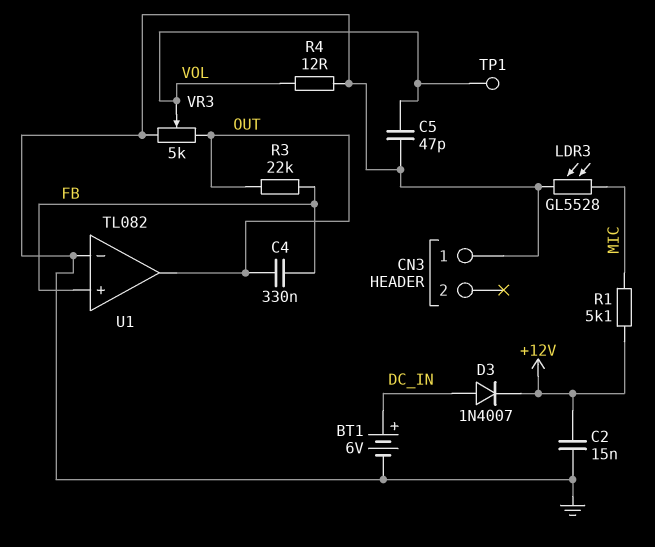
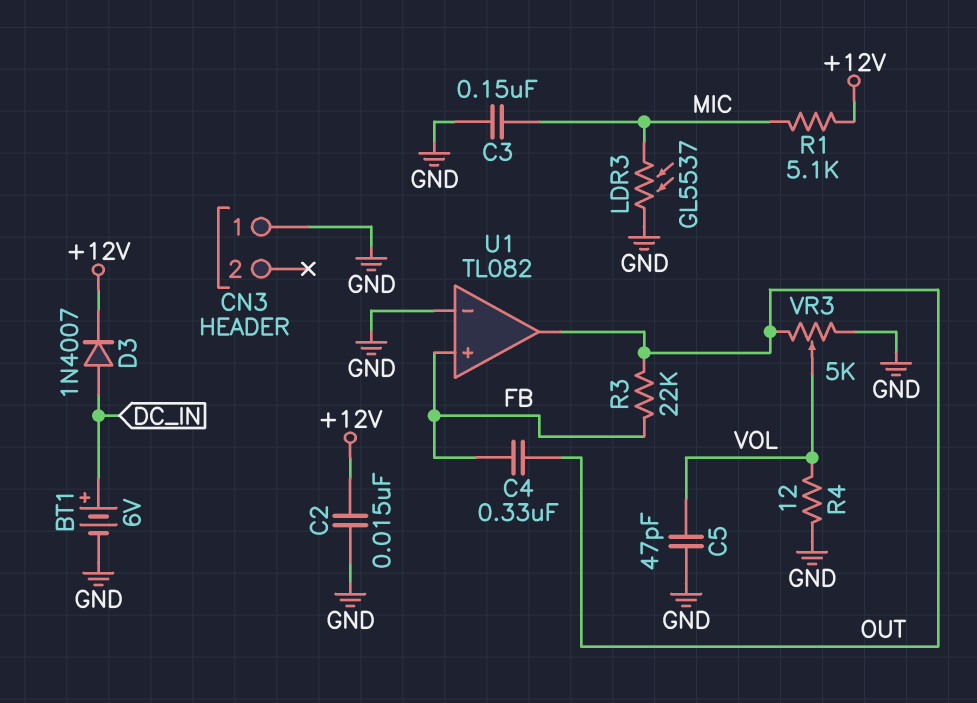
C3: none -> 150nF (GND, MIC)
LDR3: GL5528 (GND, MIC) -> GL5537 (GND, MIC)
TP1: test point (VOL) -> none

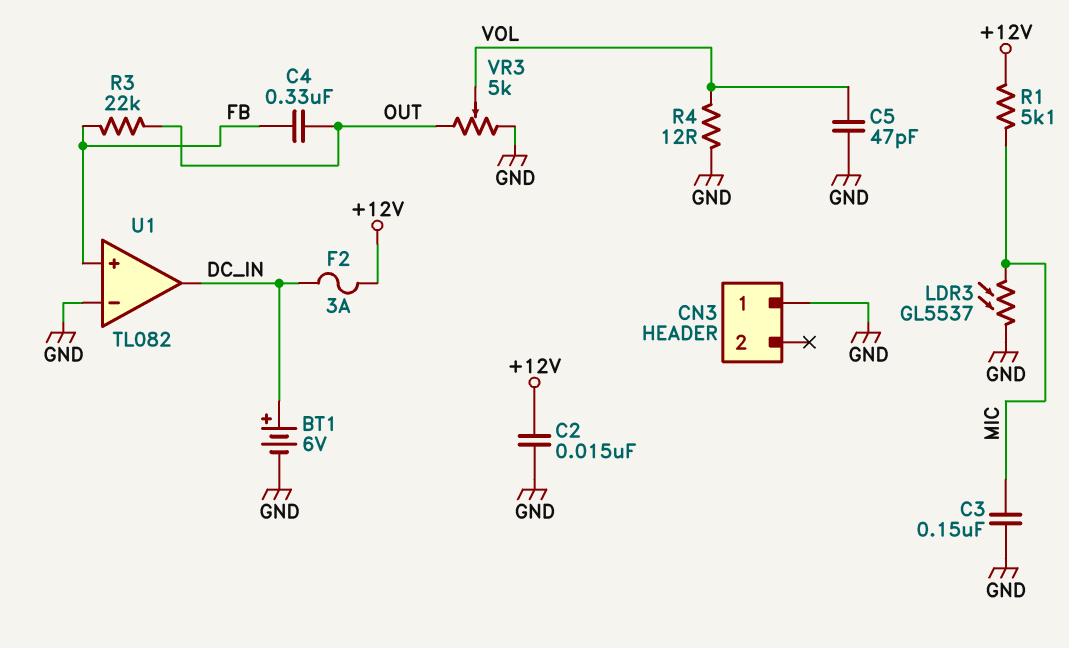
D3: diode 1N4007 (A DC_IN, K +12V) -> none
F2: none -> 3A (+12V, DC_IN)
U1 pin out: OUT -> DC_IN

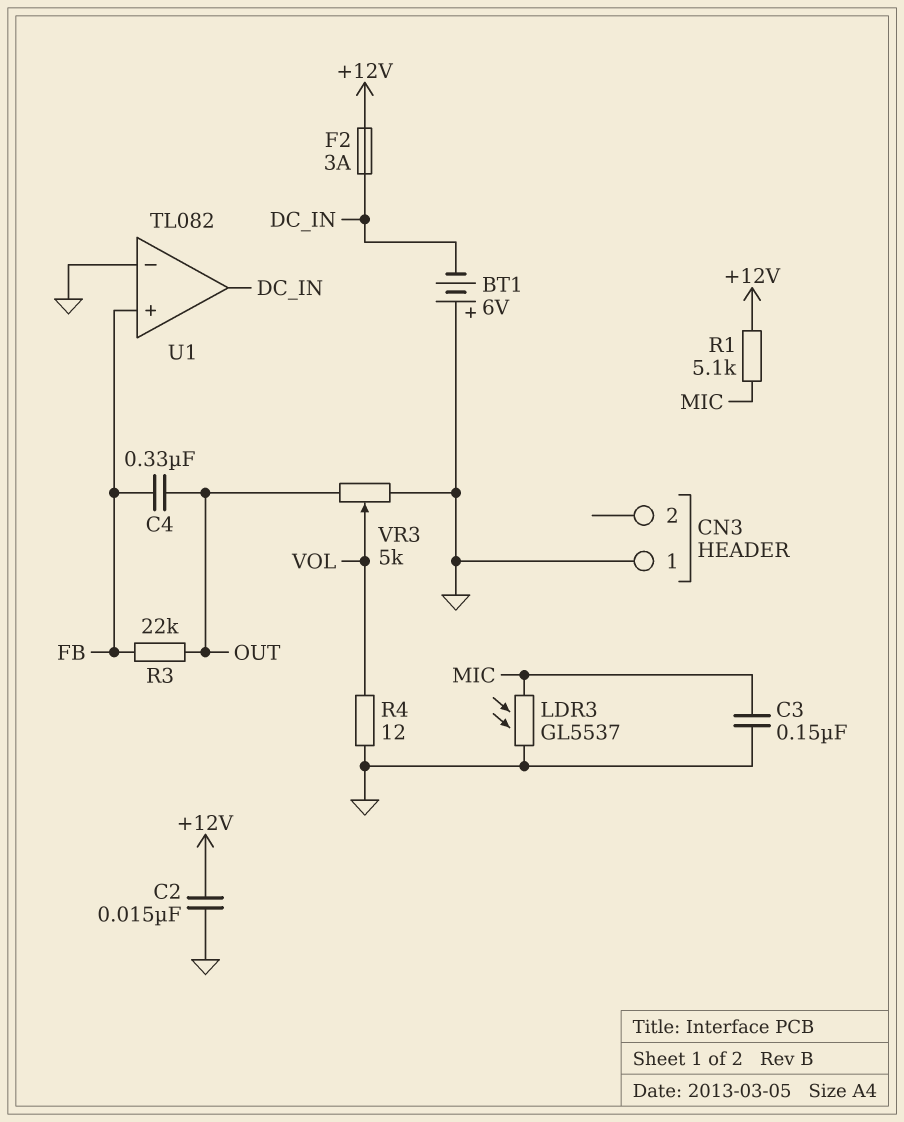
BT1: 6V (plus DC_IN, minus GND) -> 6V (plus GND, minus DC_IN)
C5: 47pF (GND, VOL) -> none

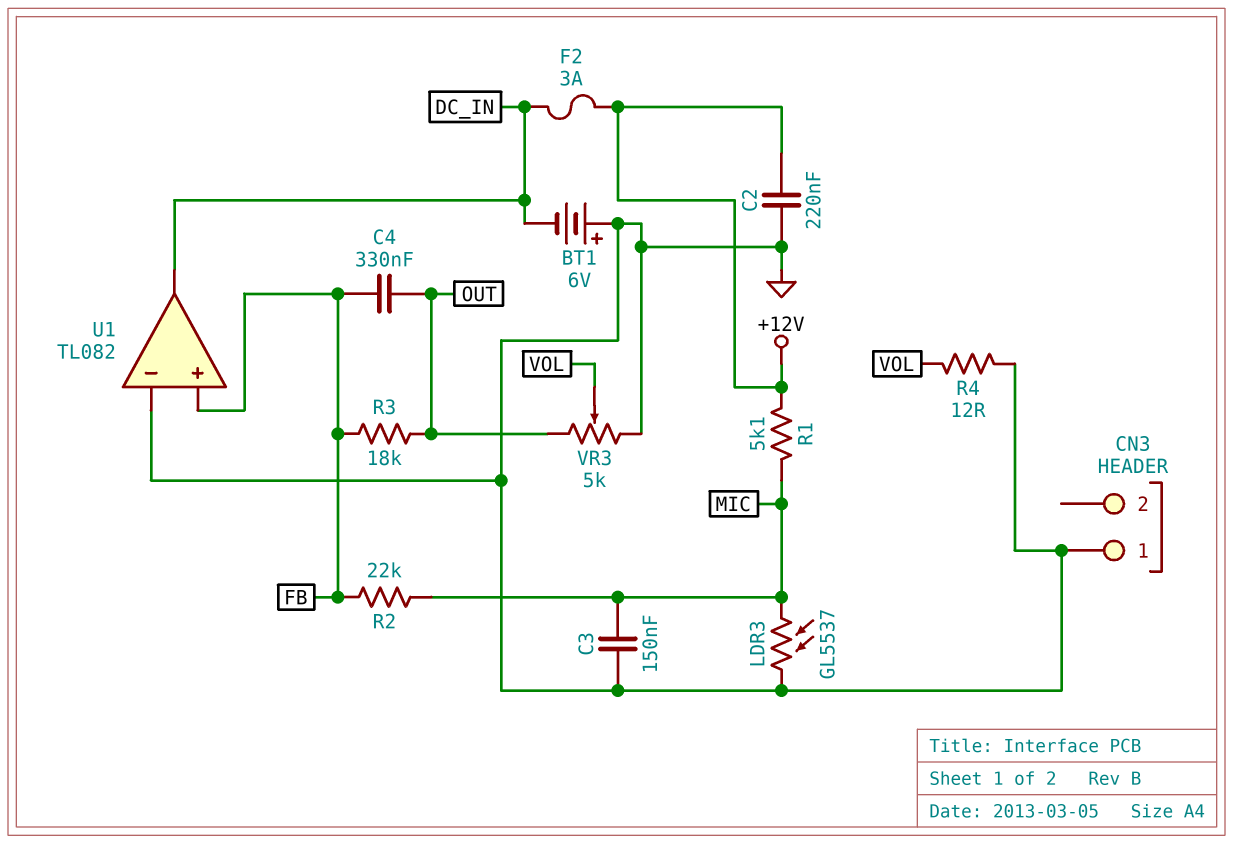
C2: 15nF (+12V, GND) -> 220nF (+12V, GND)
R2: none -> 22k (FB, MIC)
R3: 22k (FB, OUT) -> 18k (FB, OUT)

